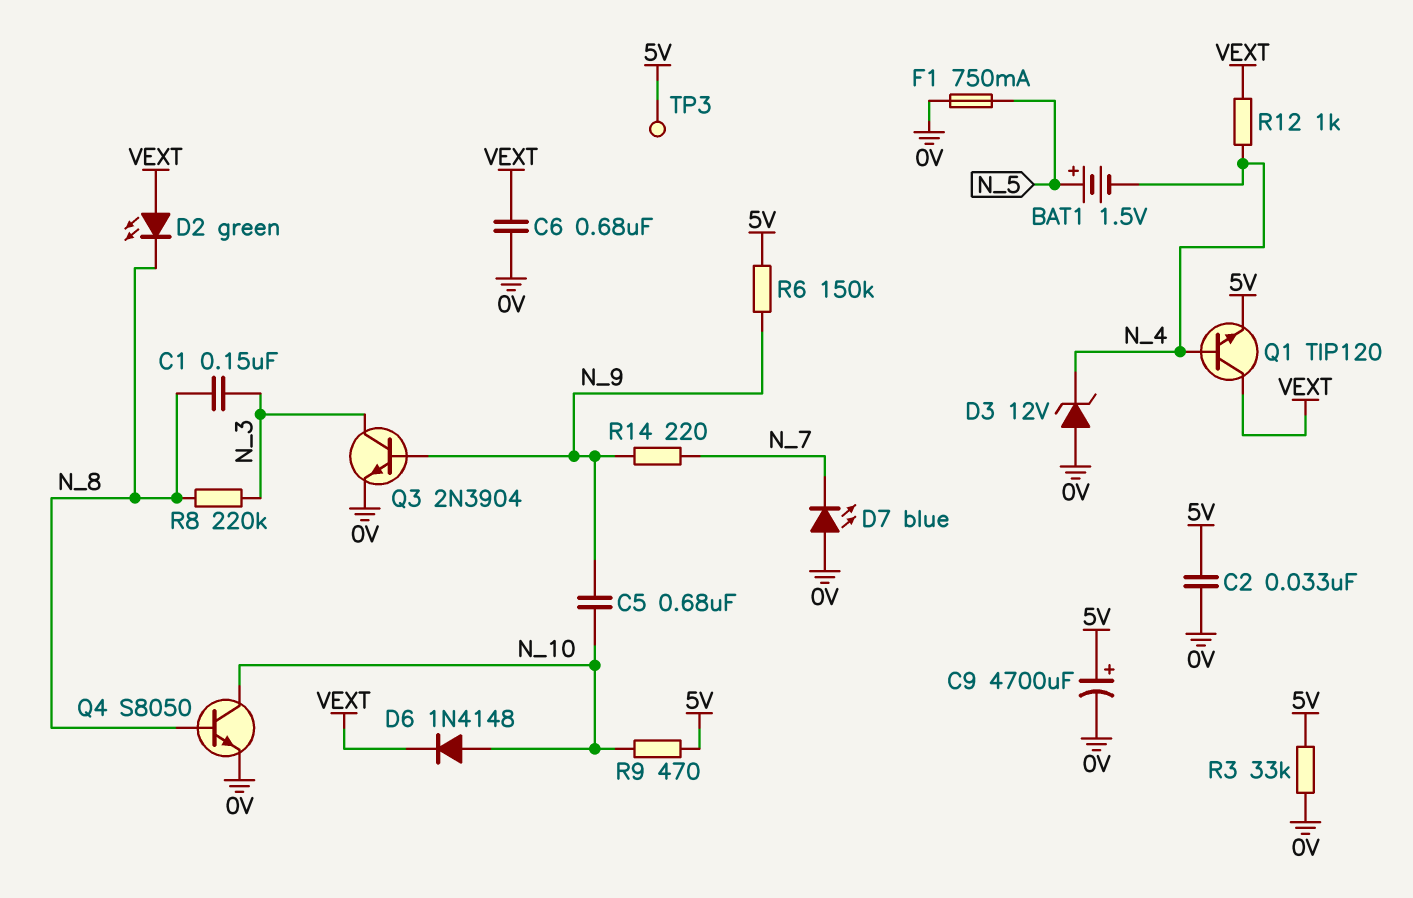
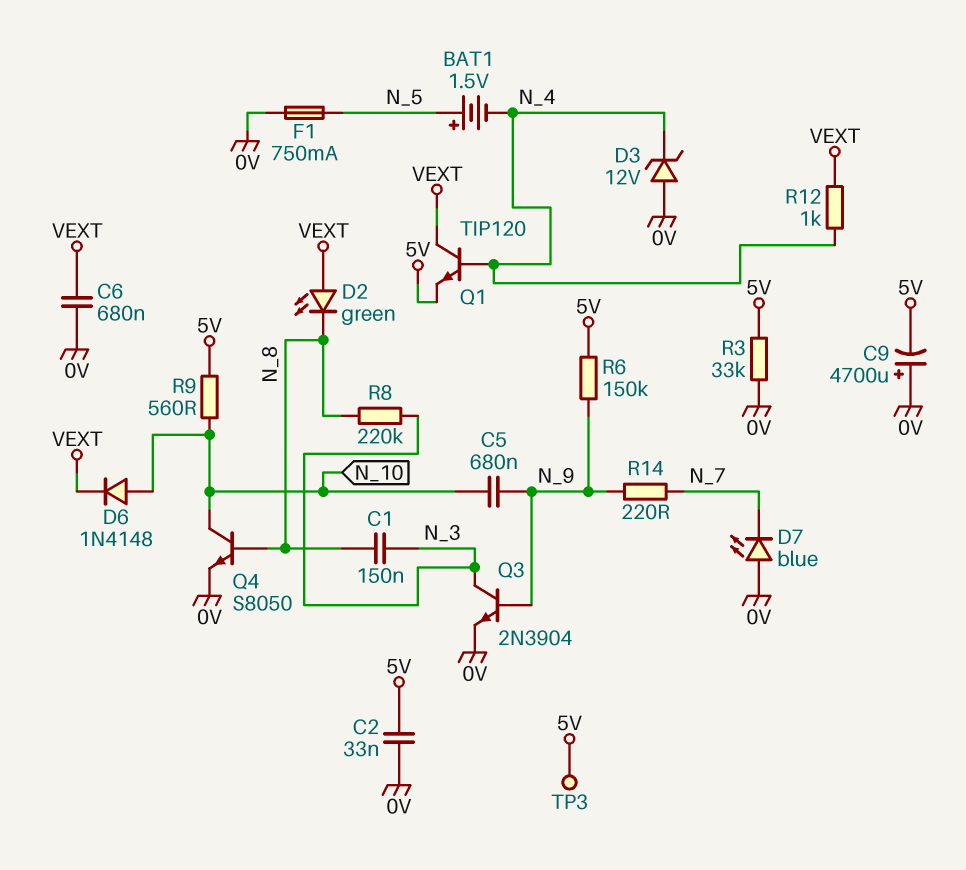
C9: 4700uF (plus 5V, minus 0V) -> 4700uF (plus 0V, minus 5V)
R9: 470 (5V, N_10) -> 560 (5V, N_10)

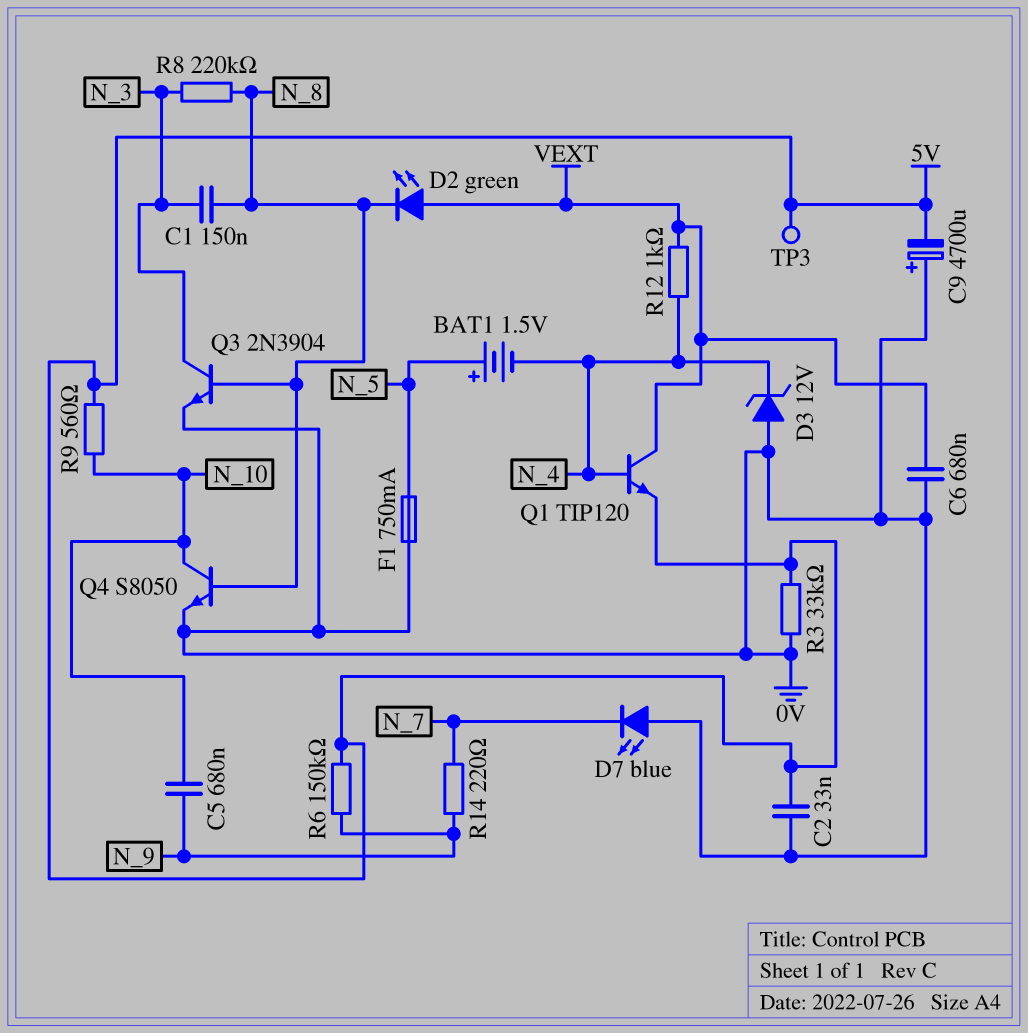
D6: diode 1N4148 (A N_10, K VEXT) -> none
Q3: NPN 2N3904 (B N_9, C N_3, E 0V) -> NPN 2N3904 (B N_8, C N_3, E 0V)

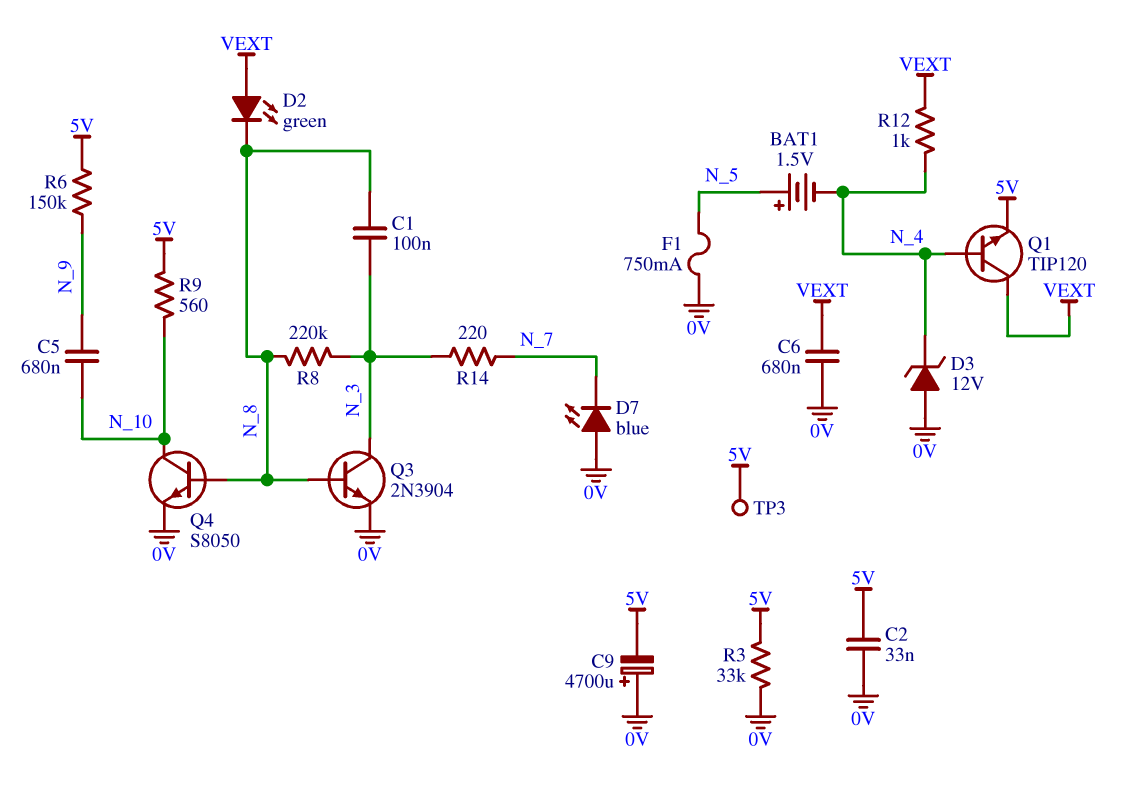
C1: 150nF (N_3, N_8) -> 100nF (N_3, N_8)
R14: 220 (N_7, N_9) -> 220 (N_3, N_7)

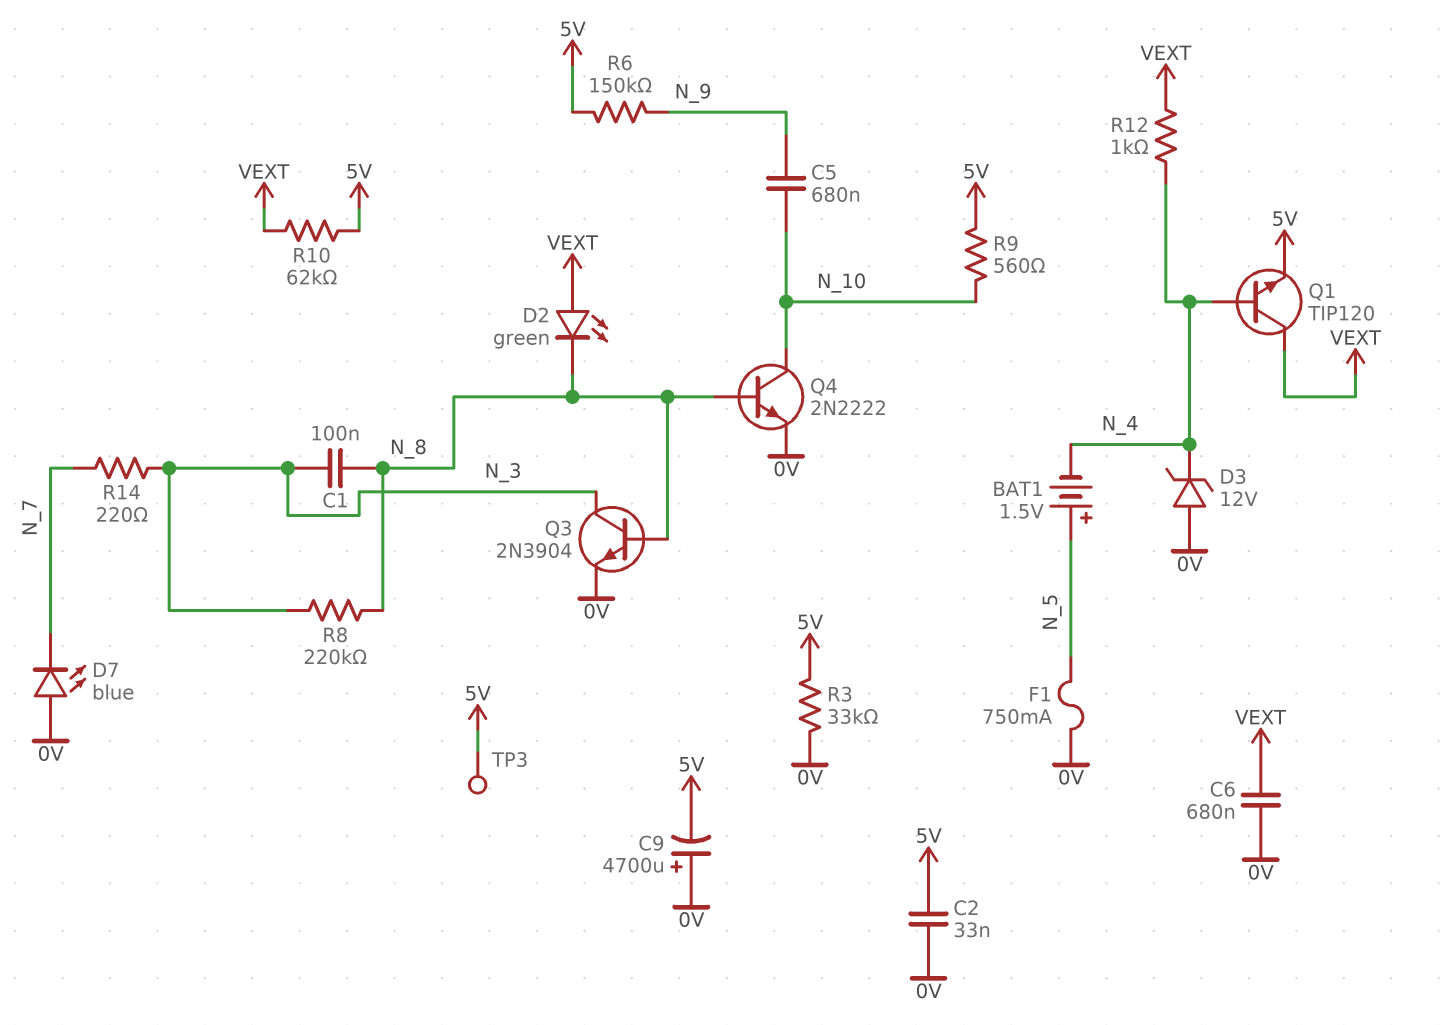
Q4: NPN S8050 (B N_8, C N_10, E 0V) -> NPN 2N2222 (B N_8, C N_10, E 0V)
R10: none -> 62k (5V, VEXT)

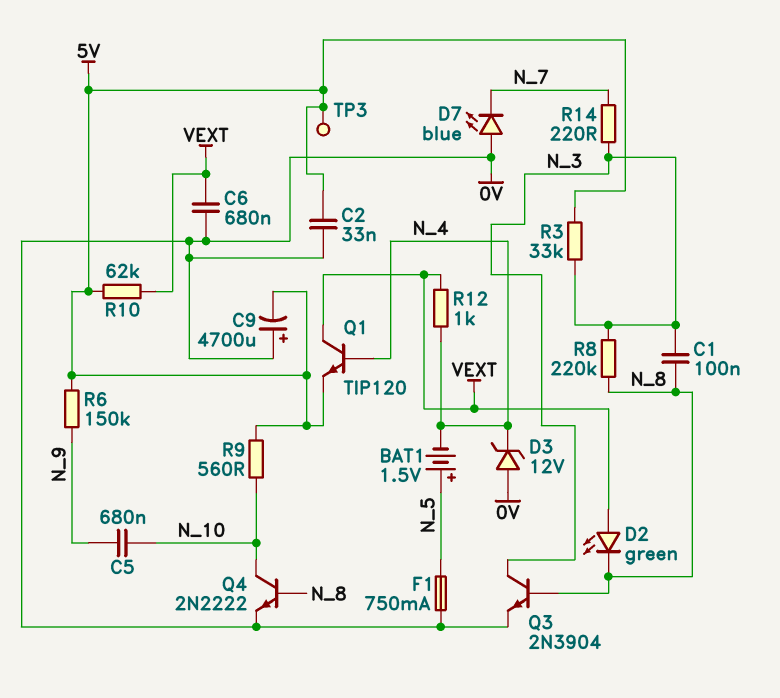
R3: 33k (0V, 5V) -> 33k (5V, N_3)

